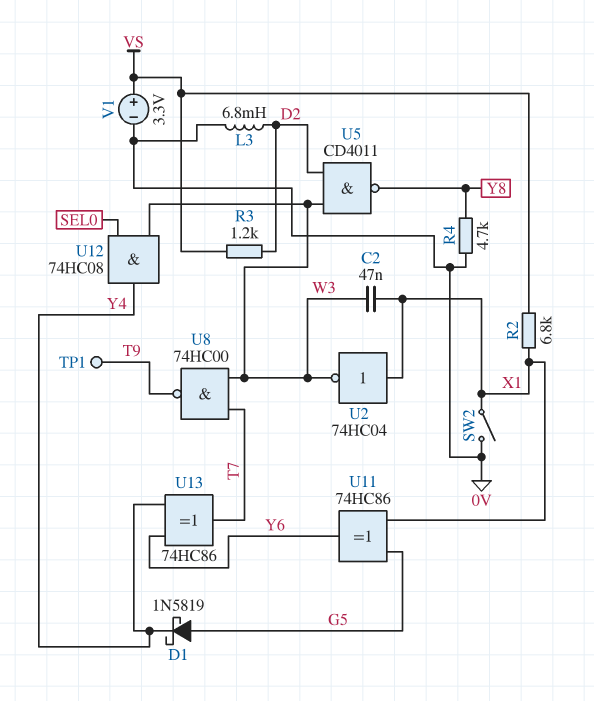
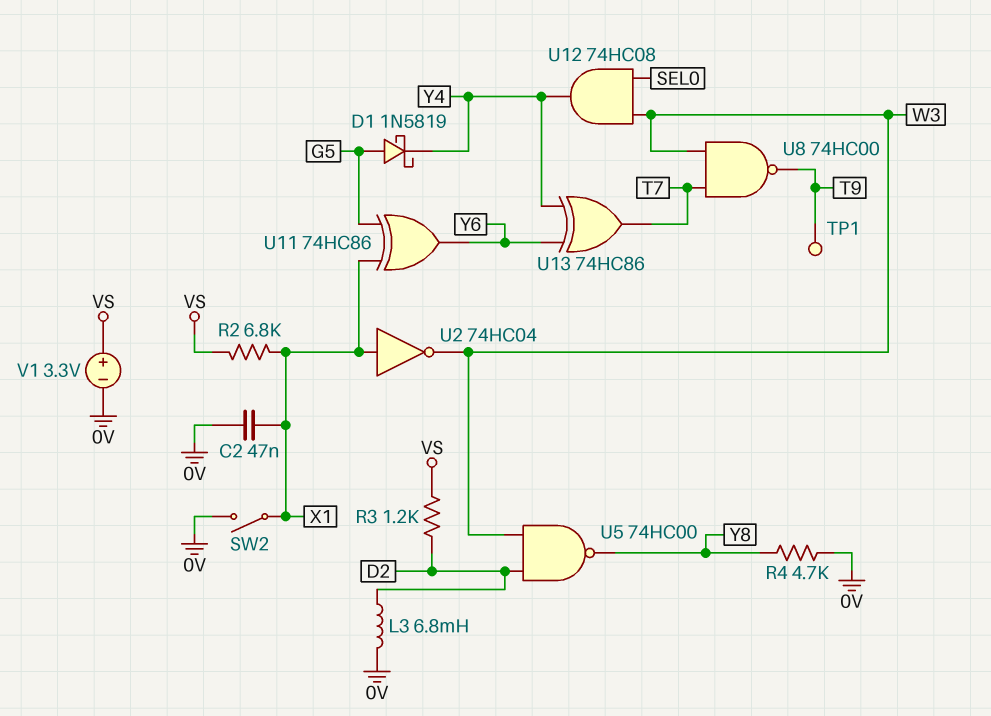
C2: 47nF (W3, X1) -> 47nF (0V, X1)
U5: NAND CD4011 (in D2, in W3, out Y8) -> NAND 74HC00 (in D2, in W3, out Y8)

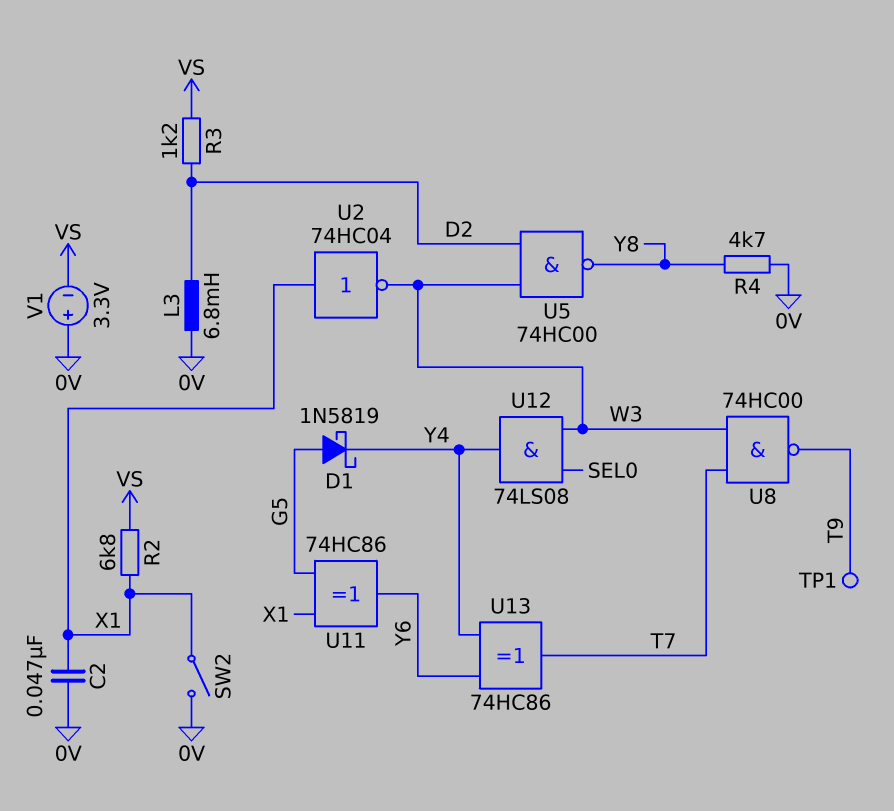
U12: AND 74HC08 (in SEL0, in W3, out Y4) -> AND 74LS08 (in SEL0, in W3, out Y4)
V1: 3.3V (plus VS, minus 0V) -> 3.3V (plus 0V, minus VS)

